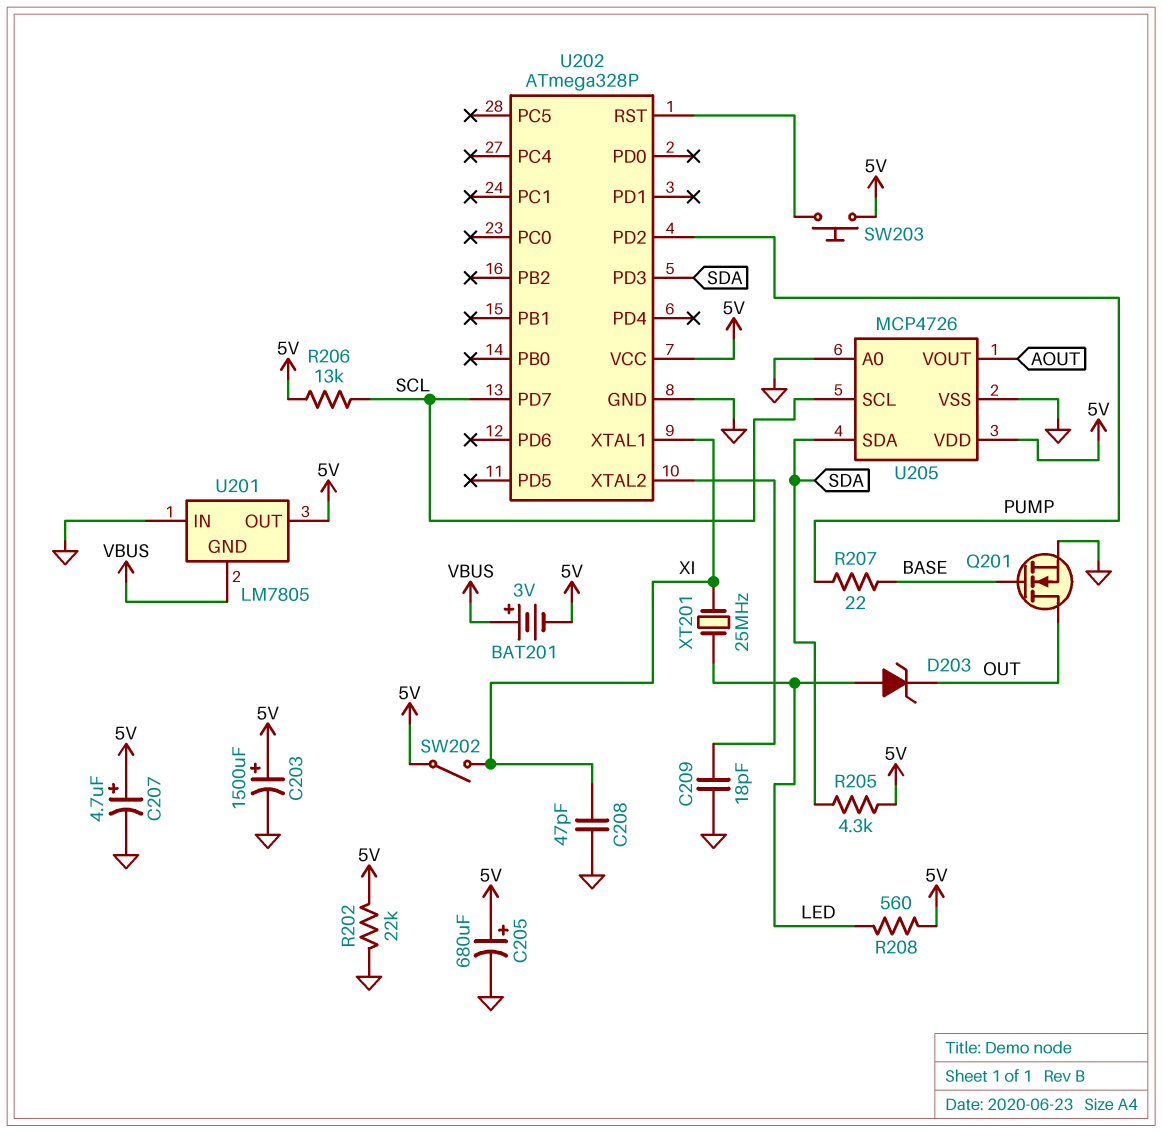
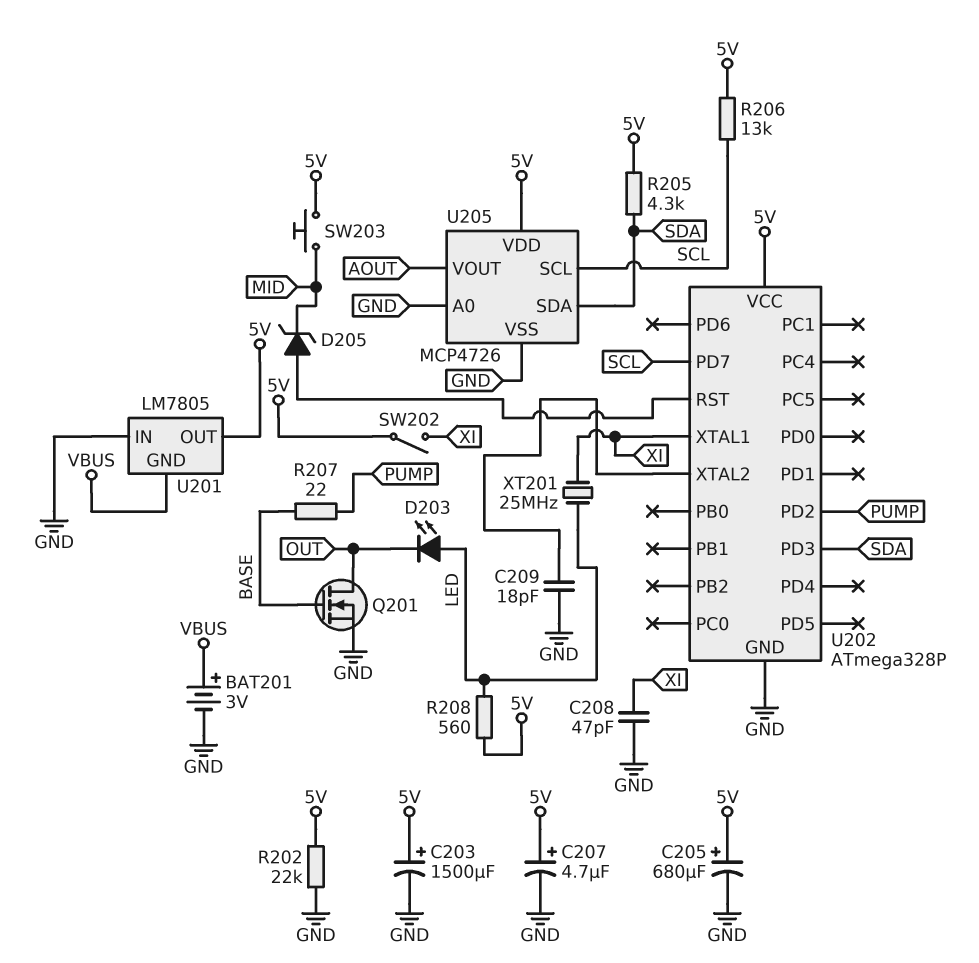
BAT201: 3V (plus VBUS, minus 5V) -> 3V (plus VBUS, minus GND)
D203: zener (A LED, K OUT) -> LED (A LED, K OUT)
D205: none -> zener (A U202/RST, K MID)
SW203: button (5V, U202/RST) -> button (5V, MID)

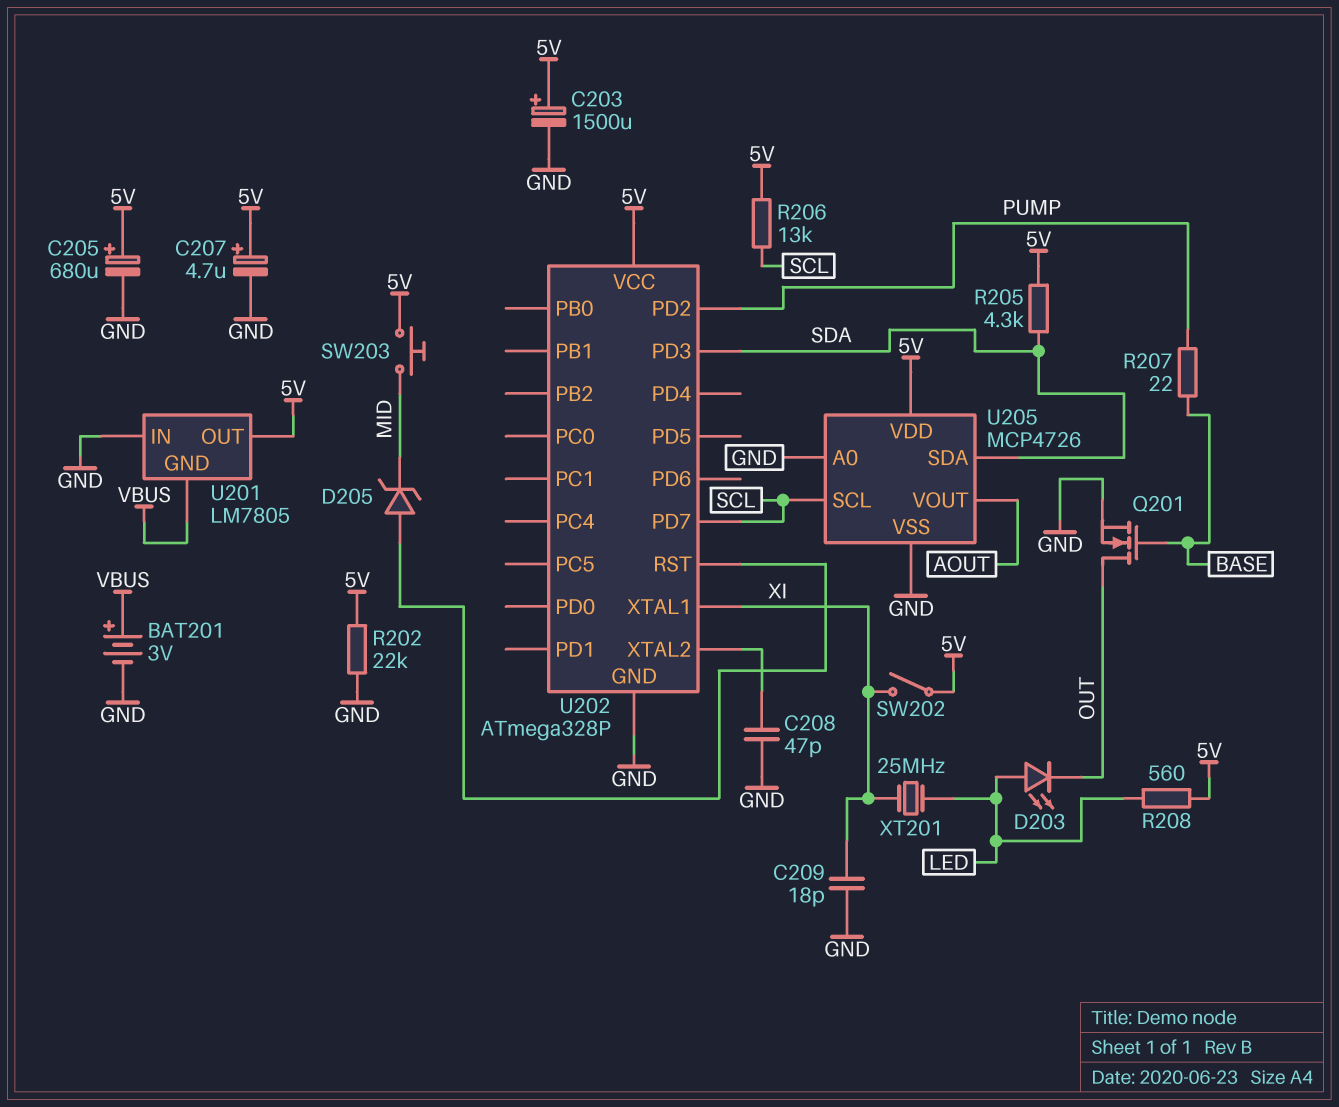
C208: 47pF (GND, XI) -> 47pF (GND, U202/XTAL2)
C209: 18pF (GND, U202/XTAL2) -> 18pF (GND, XI)

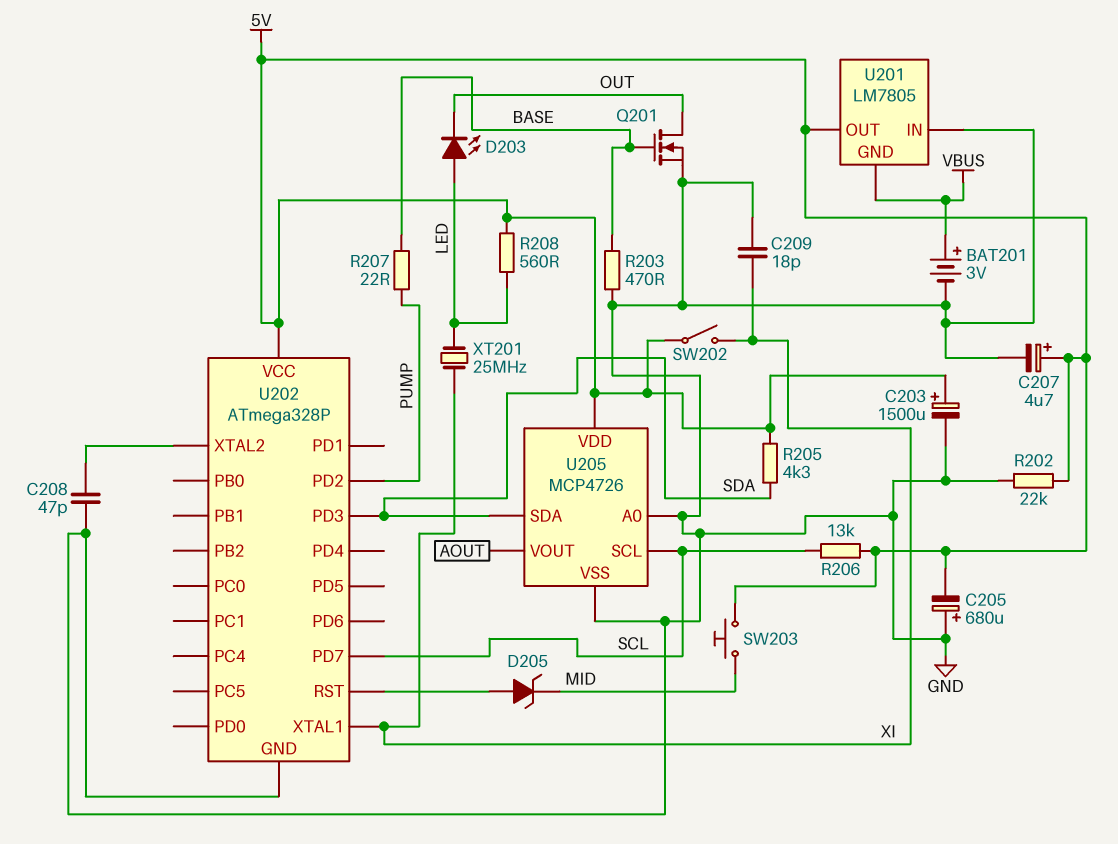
C205: 680uF (plus 5V, minus GND) -> 680uF (plus GND, minus 5V)
R203: none -> 470 (BASE, GND)

